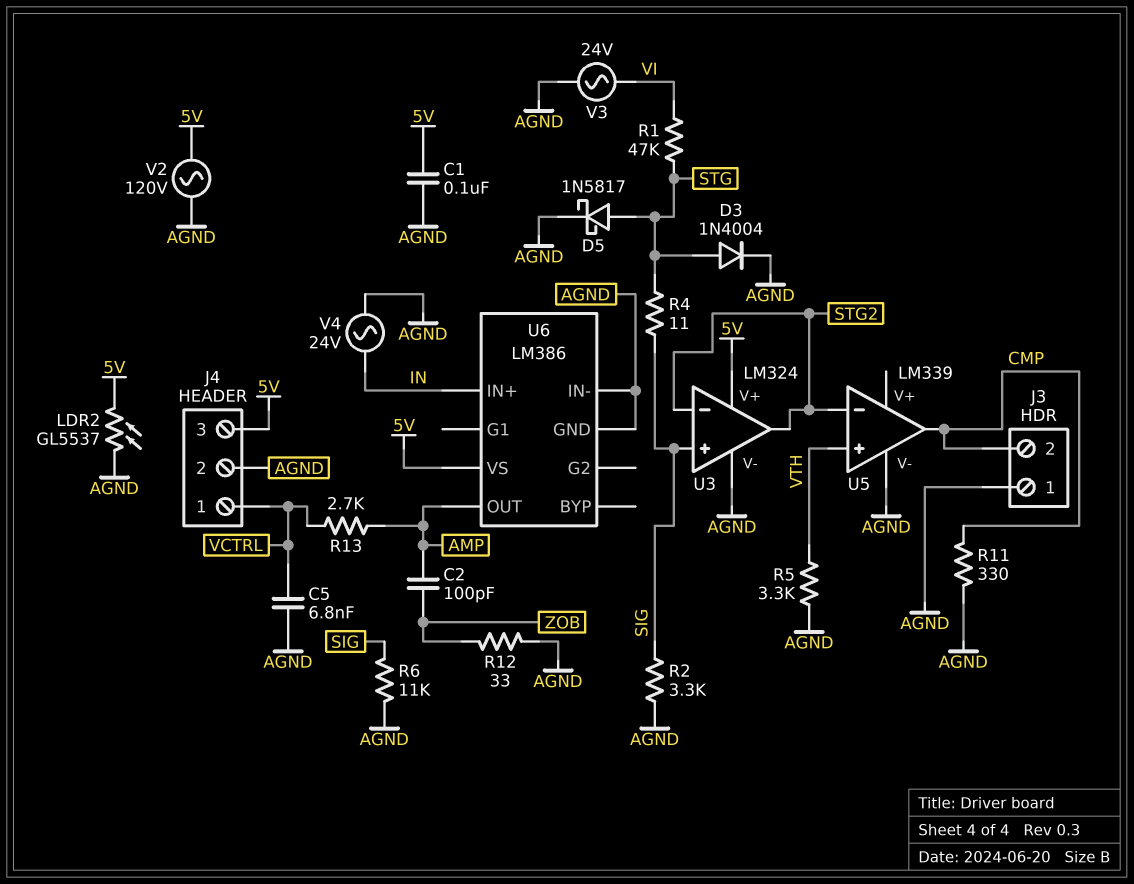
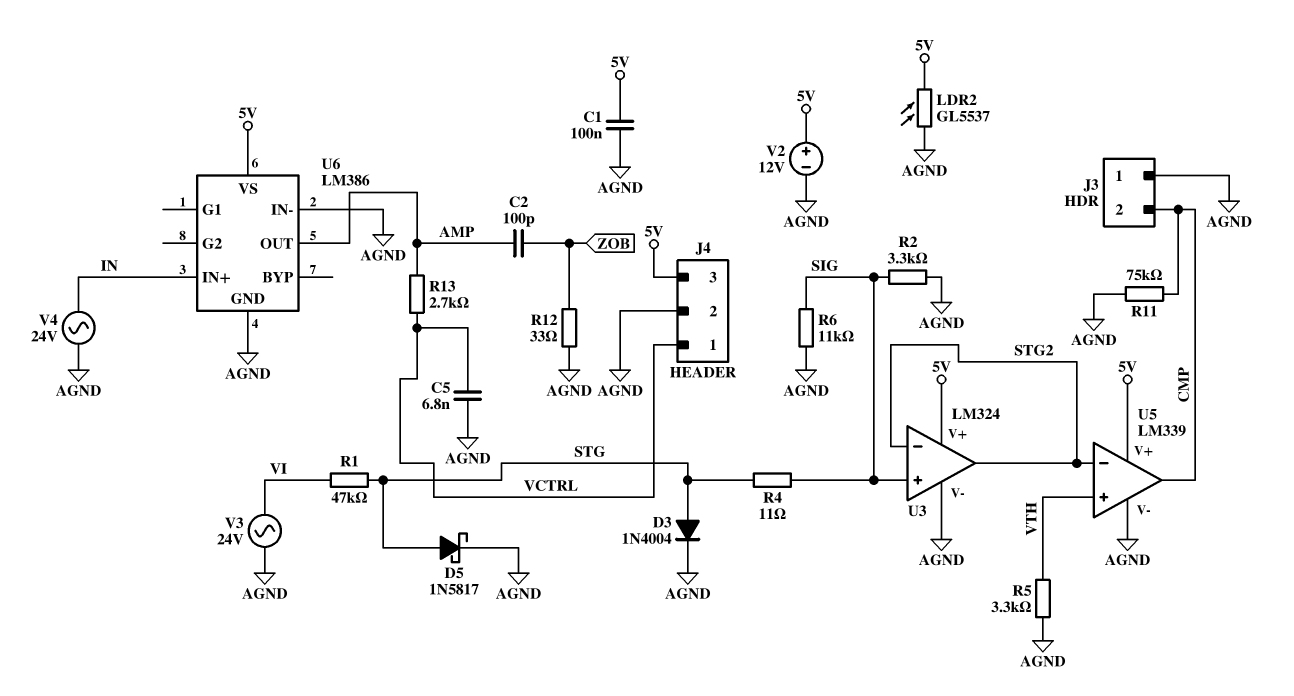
R11: 330 (AGND, CMP) -> 75k (AGND, CMP)
U5 pin V+: none -> 5V
V2: AC 120V (5V, AGND) -> 12V (plus 5V, minus AGND)

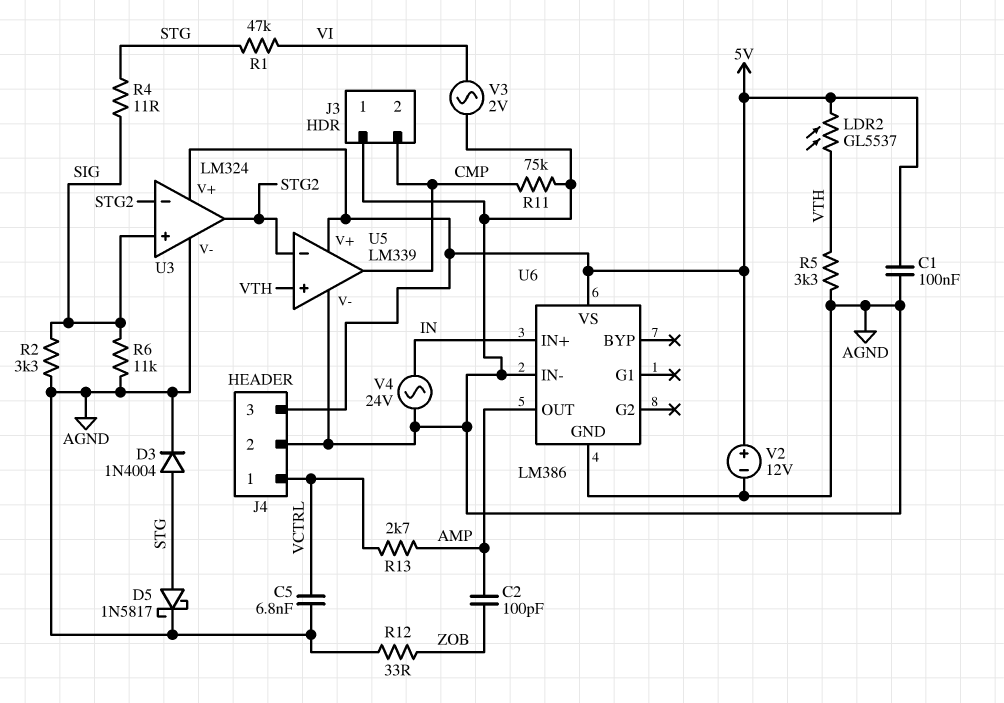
LDR2: GL5537 (5V, AGND) -> GL5537 (5V, VTH)
V3: AC 24V (AGND, VI) -> AC 2V (AGND, VI)

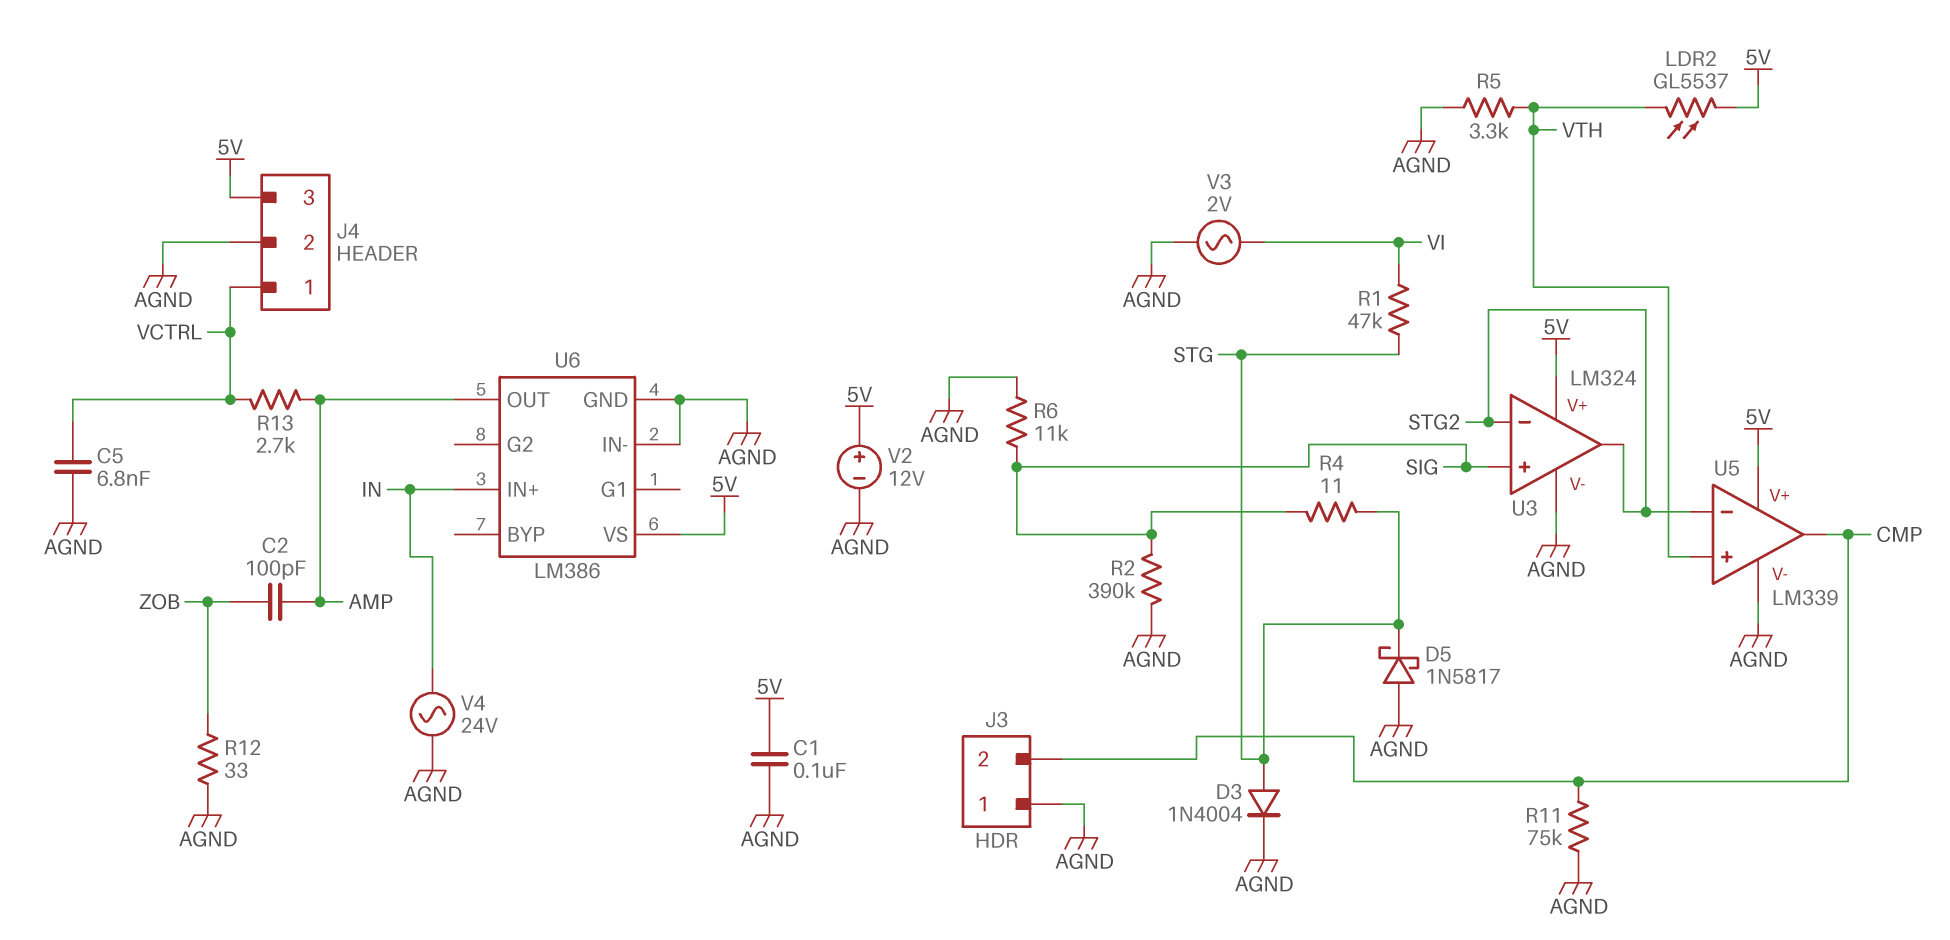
D5: schottky 1N5817 (A STG, K AGND) -> schottky 1N5817 (A AGND, K STG)
R2: 3.3k (AGND, SIG) -> 390k (AGND, SIG)

